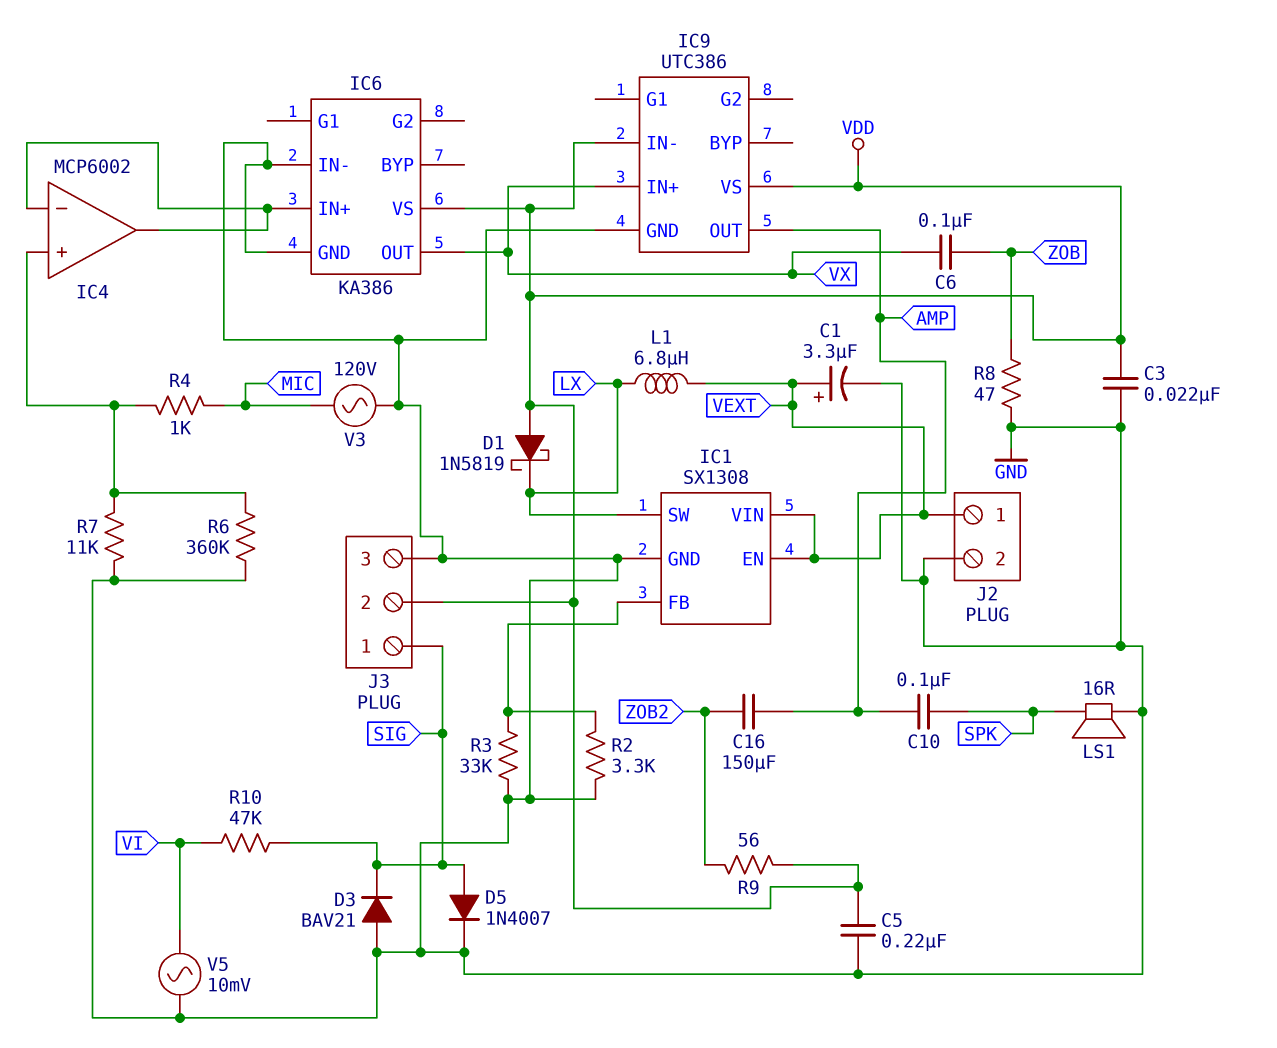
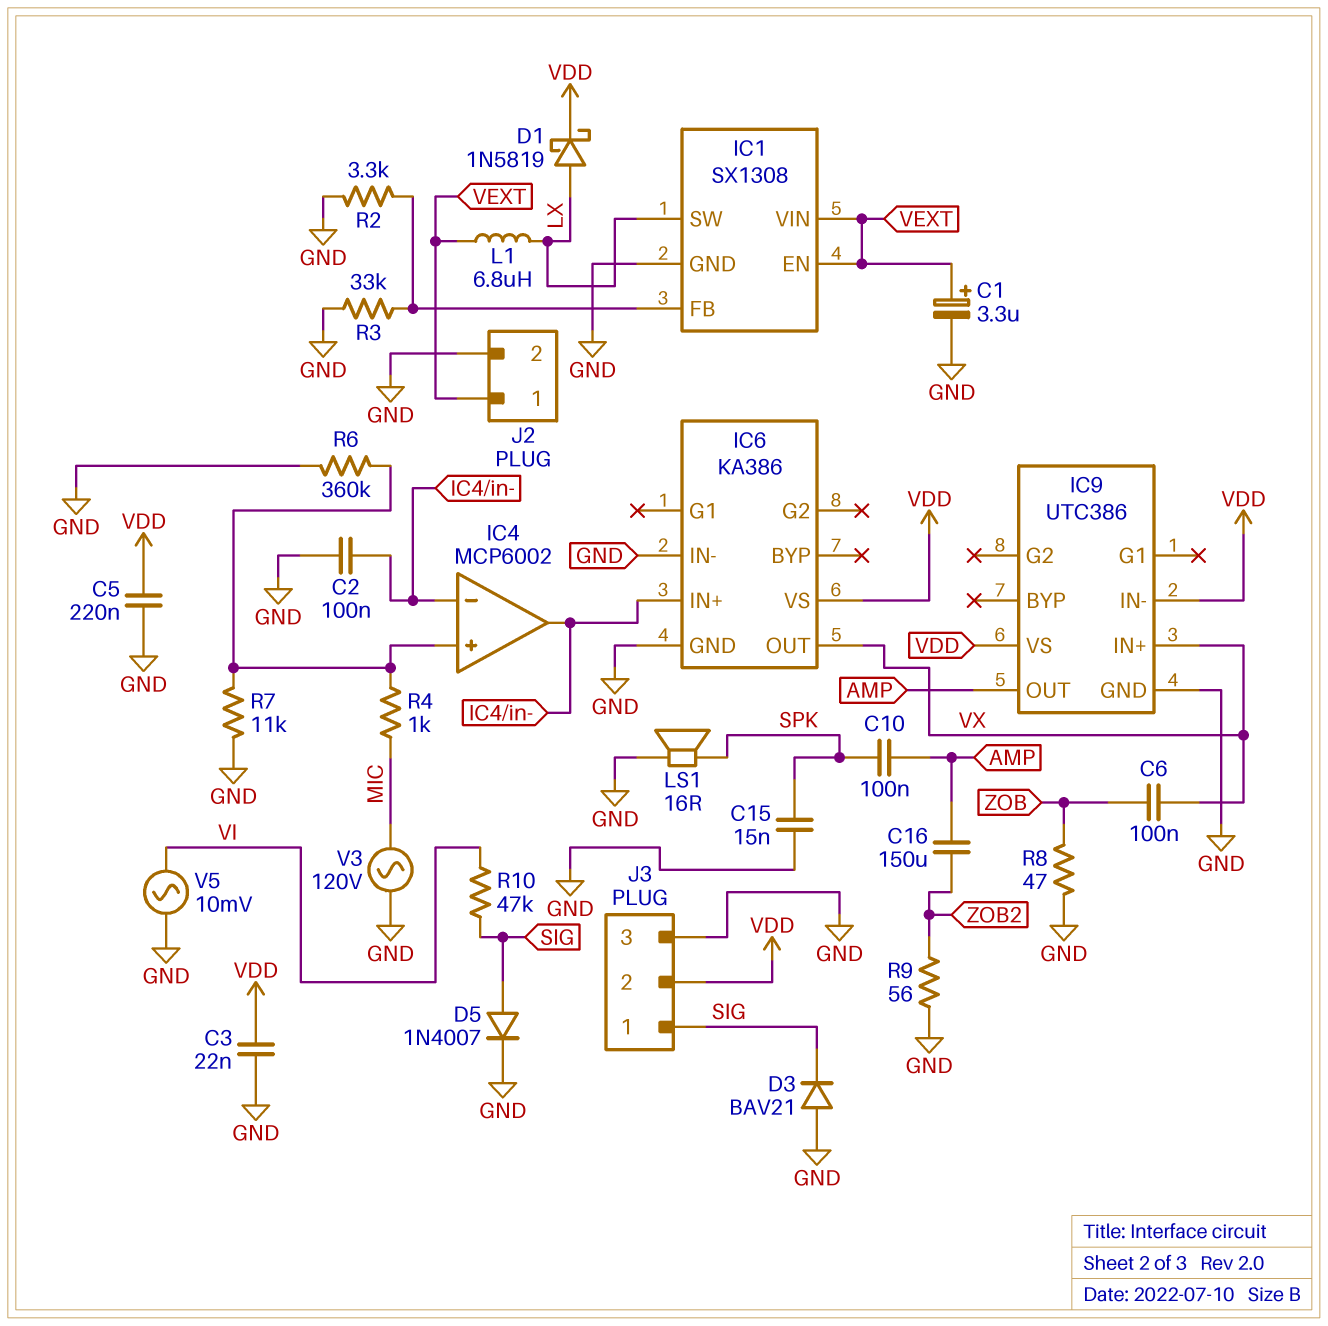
C2: none -> 100nF (GND, IC4/in-)
C15: none -> 15nF (GND, SPK)
D1: schottky 1N5819 (A VDD, K LX) -> schottky 1N5819 (A LX, K VDD)
R9: 56 (VDD, ZOB2) -> 56 (GND, ZOB2)

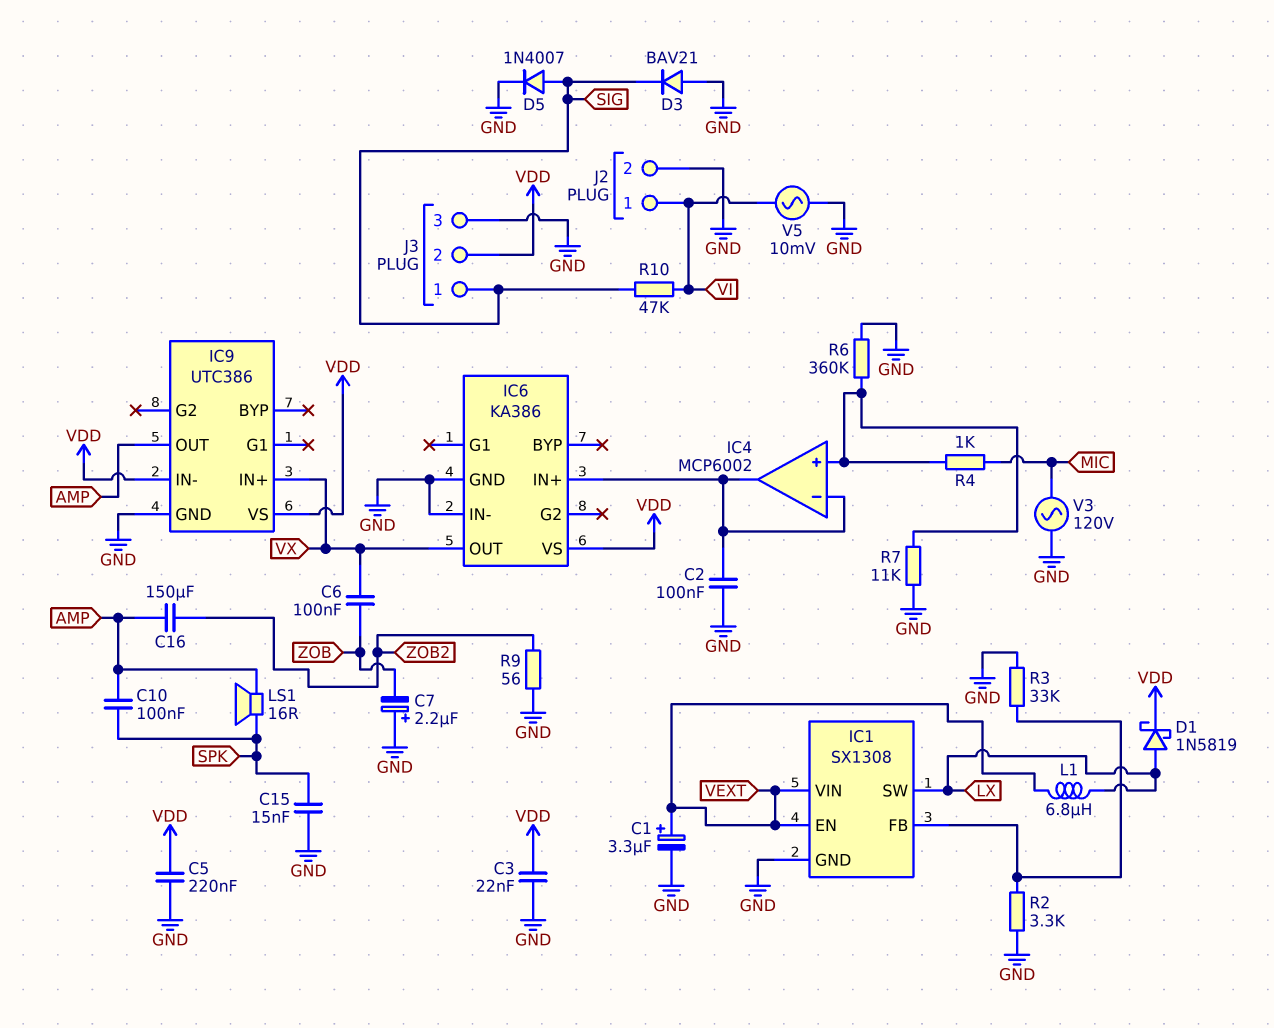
C7: none -> 2.2uF (plus GND, minus ZOB)
J2 pin 1: VEXT -> VI
LS1: speaker 16R (GND, SPK) -> speaker 16R (AMP, SPK)
R8: 47 (GND, ZOB) -> none

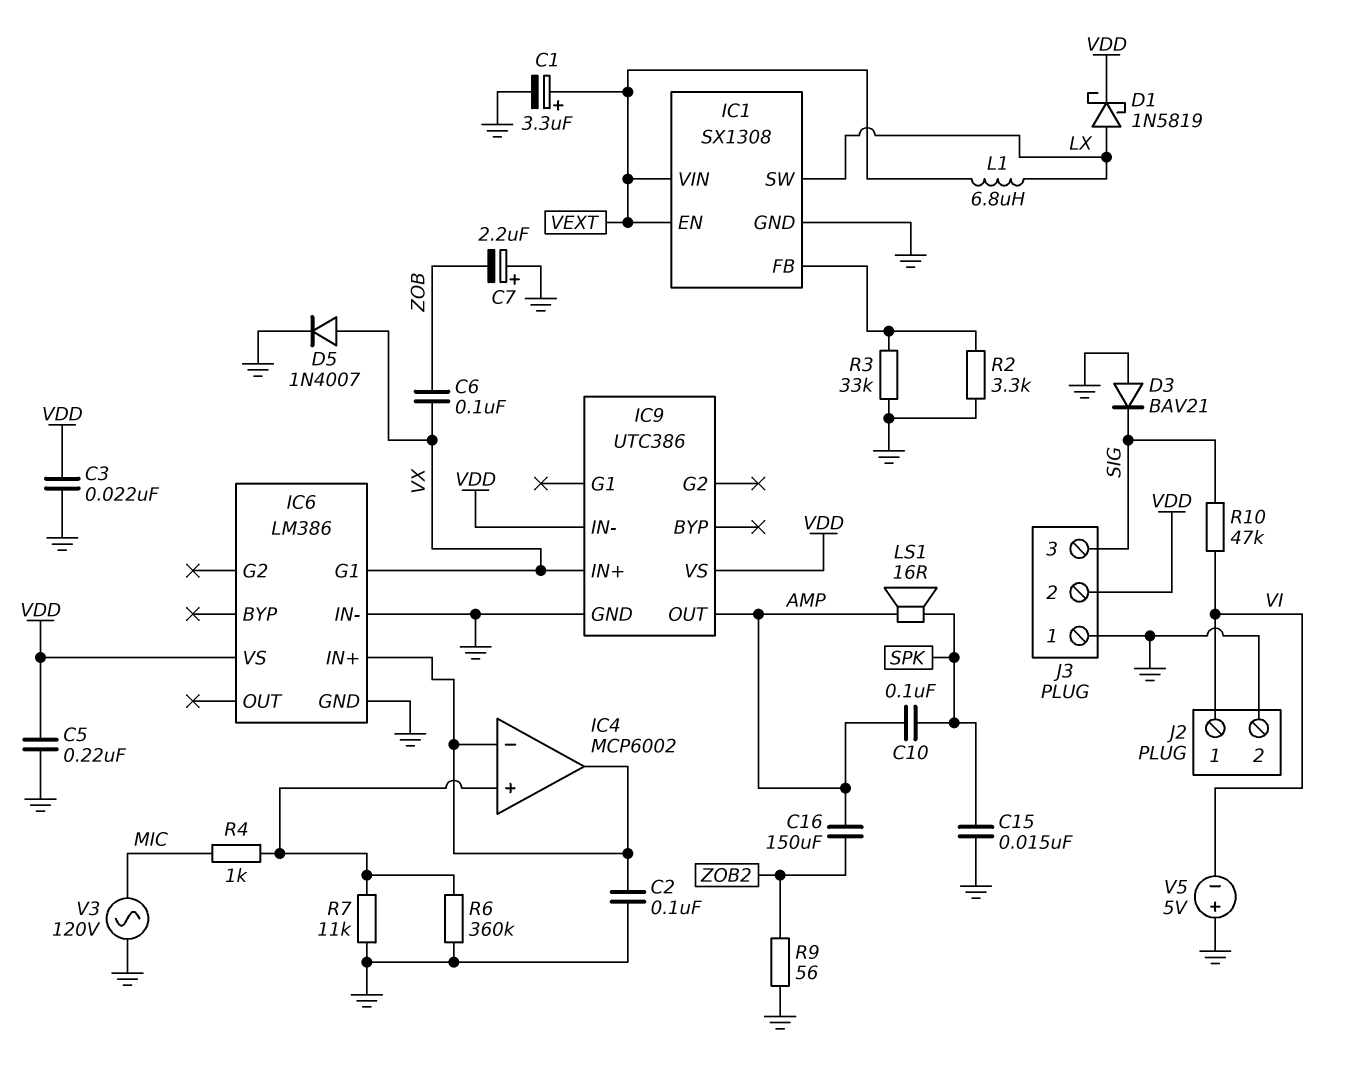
D5: diode 1N4007 (A SIG, K GND) -> diode 1N4007 (A VX, K GND)
IC6: KA386 -> LM386
IC6 pin G1: none -> VX
IC6 pin OUT: VX -> none
J3 pin 1: SIG -> GND
J3 pin 3: GND -> SIG
V5: AC 10mV (GND, VI) -> 5V (plus GND, minus VI)

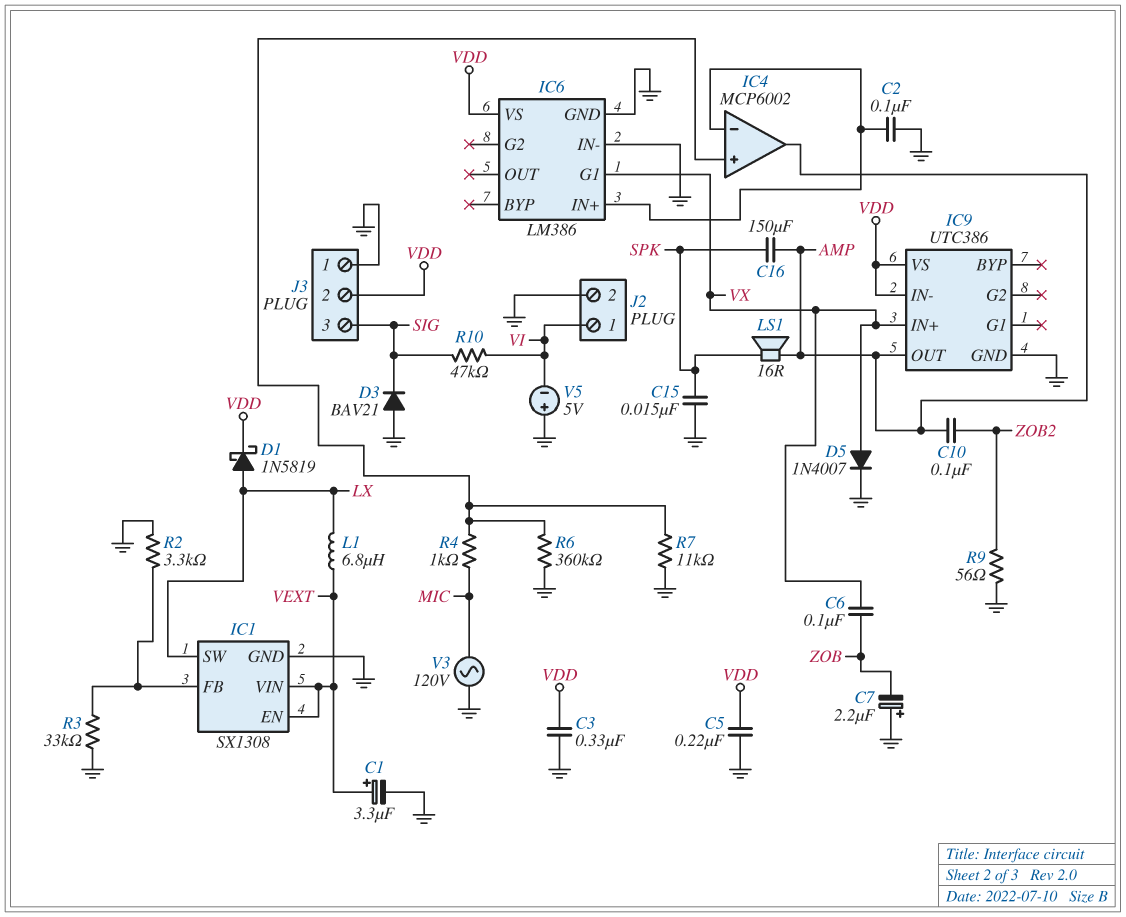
C3: 22nF (GND, VDD) -> 330nF (GND, VDD)
C10: 100nF (AMP, SPK) -> 100nF (AMP, ZOB2)
C16: 150uF (AMP, ZOB2) -> 150uF (AMP, SPK)
IC4 pin out: IC4/in- -> AMP

